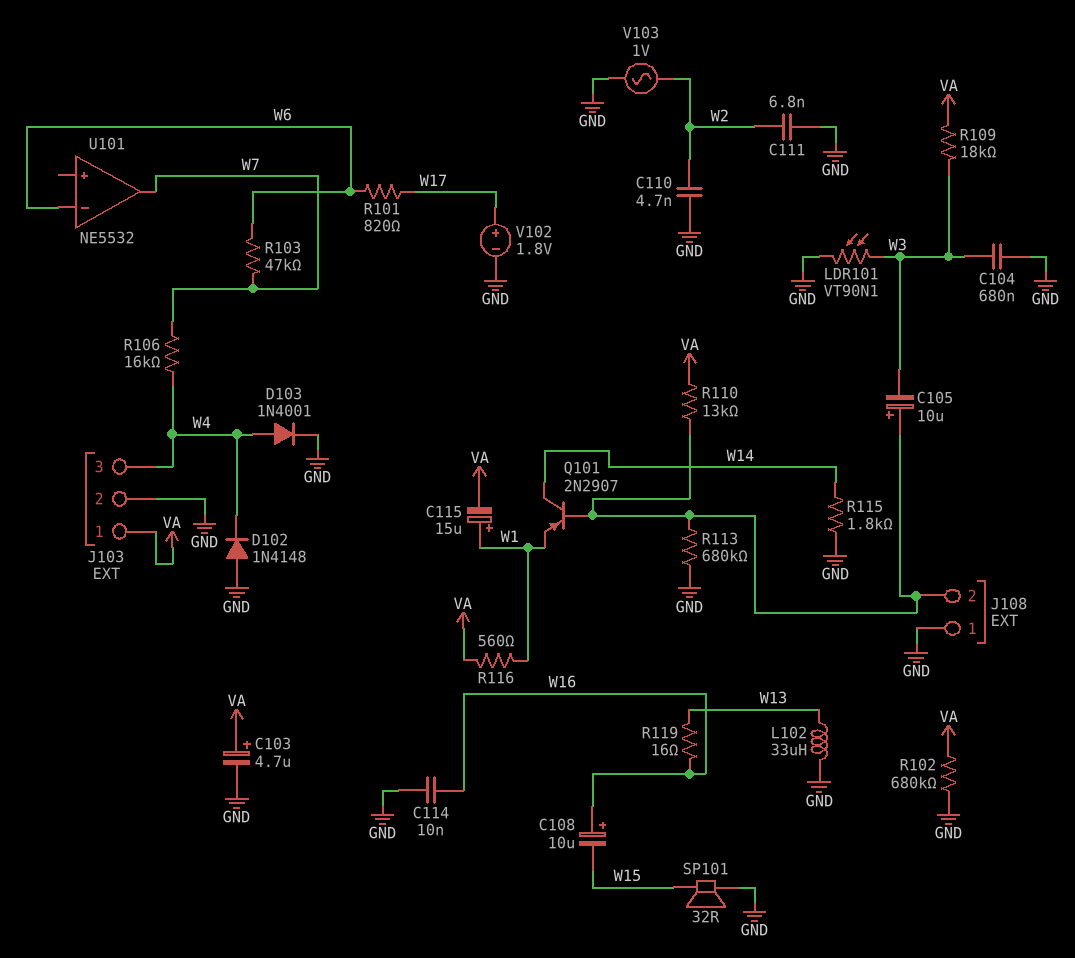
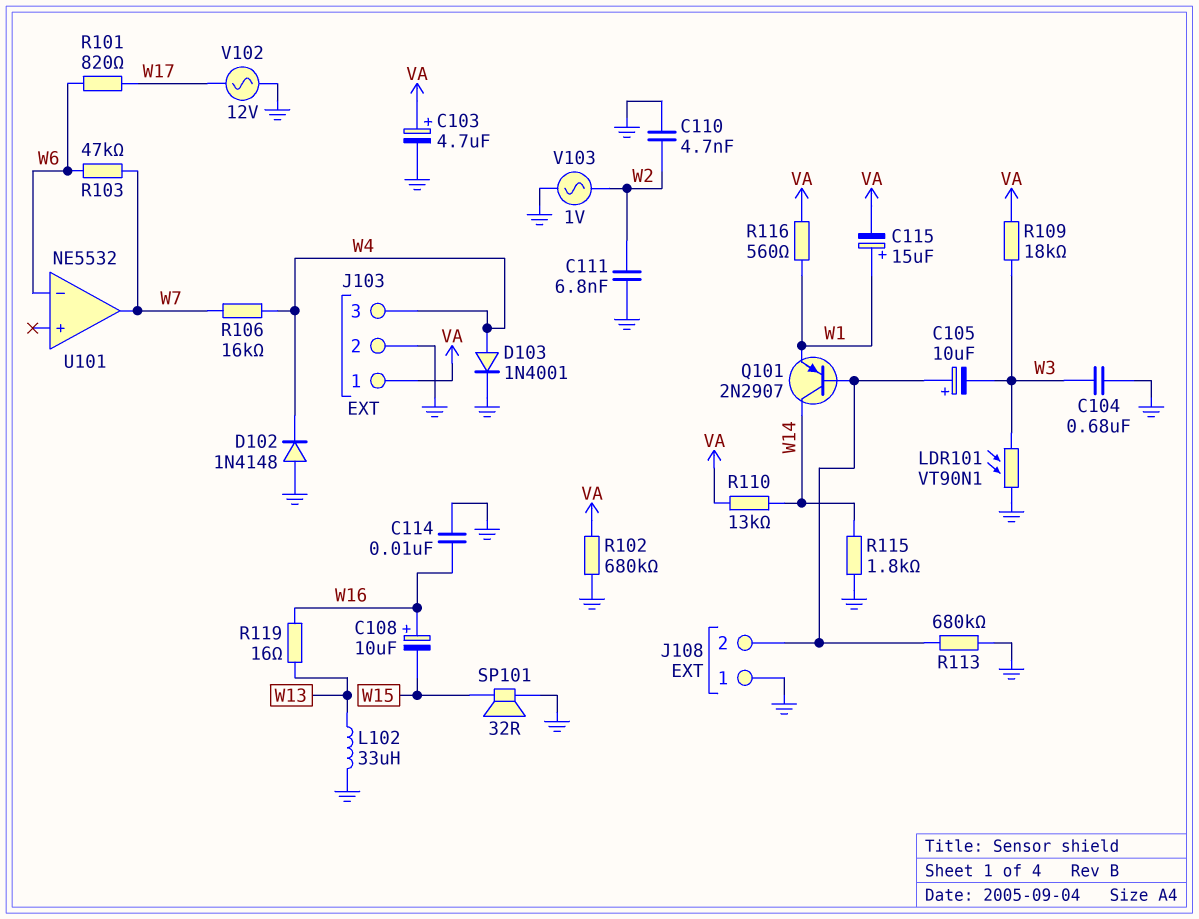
R110: 13k (J108/2, VA) -> 13k (VA, W14)
V102: 1.8V (plus W17, minus GND) -> AC 12V (GND, W17)

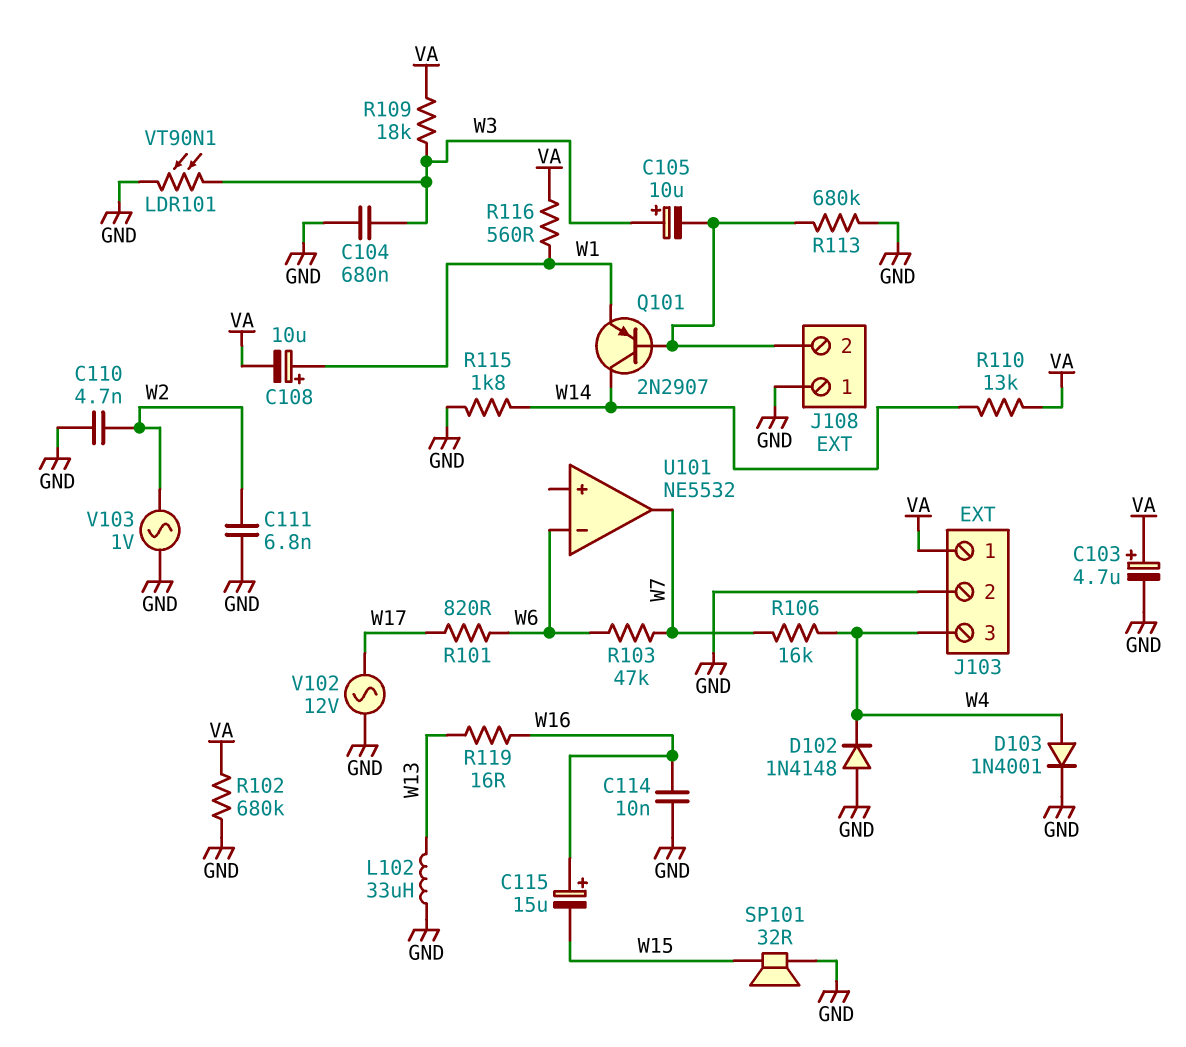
C105: 10uF (plus J108/2, minus W3) -> 10uF (plus W3, minus J108/2)
C108: 10uF (plus W16, minus W15) -> 10uF (plus W1, minus VA)
C115: 15uF (plus W1, minus VA) -> 15uF (plus W16, minus W15)

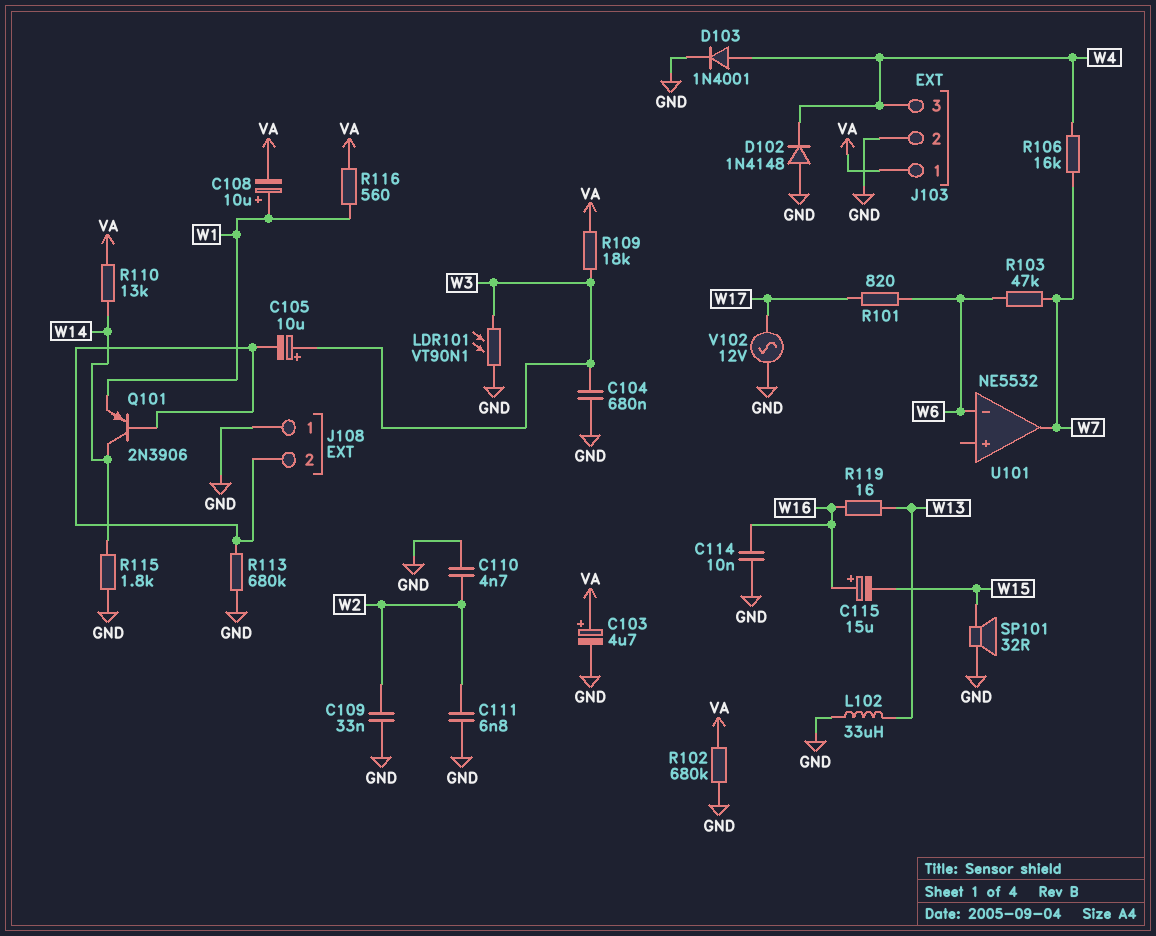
C109: none -> 33nF (GND, W2)
Q101: PNP 2N2907 (B J108/2, C W14, E W1) -> PNP 2N3906 (B J108/2, C W14, E W1)
V103: AC 1V (GND, W2) -> none

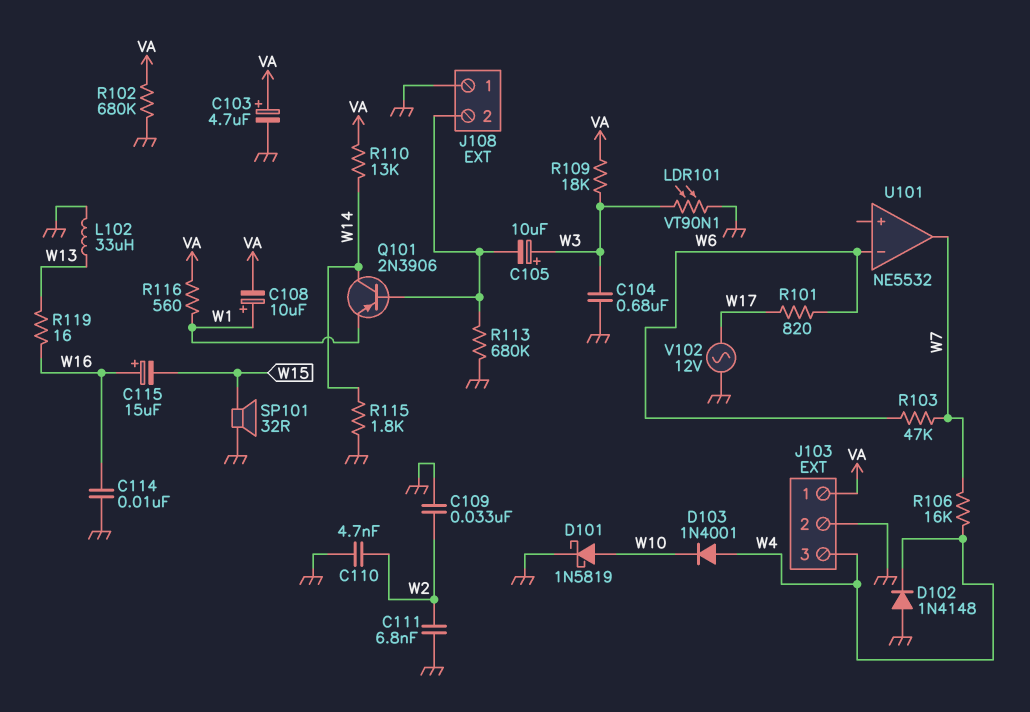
D101: none -> schottky 1N5819 (A W10, K GND)
D103: diode 1N4001 (A W4, K GND) -> diode 1N4001 (A W4, K W10)

